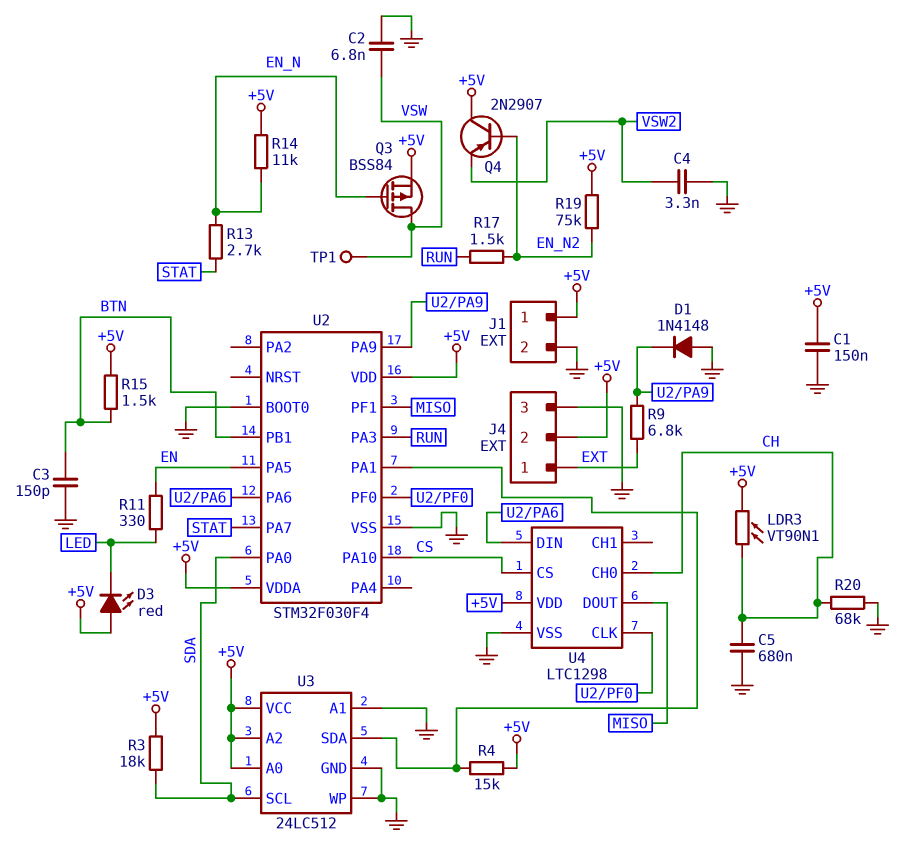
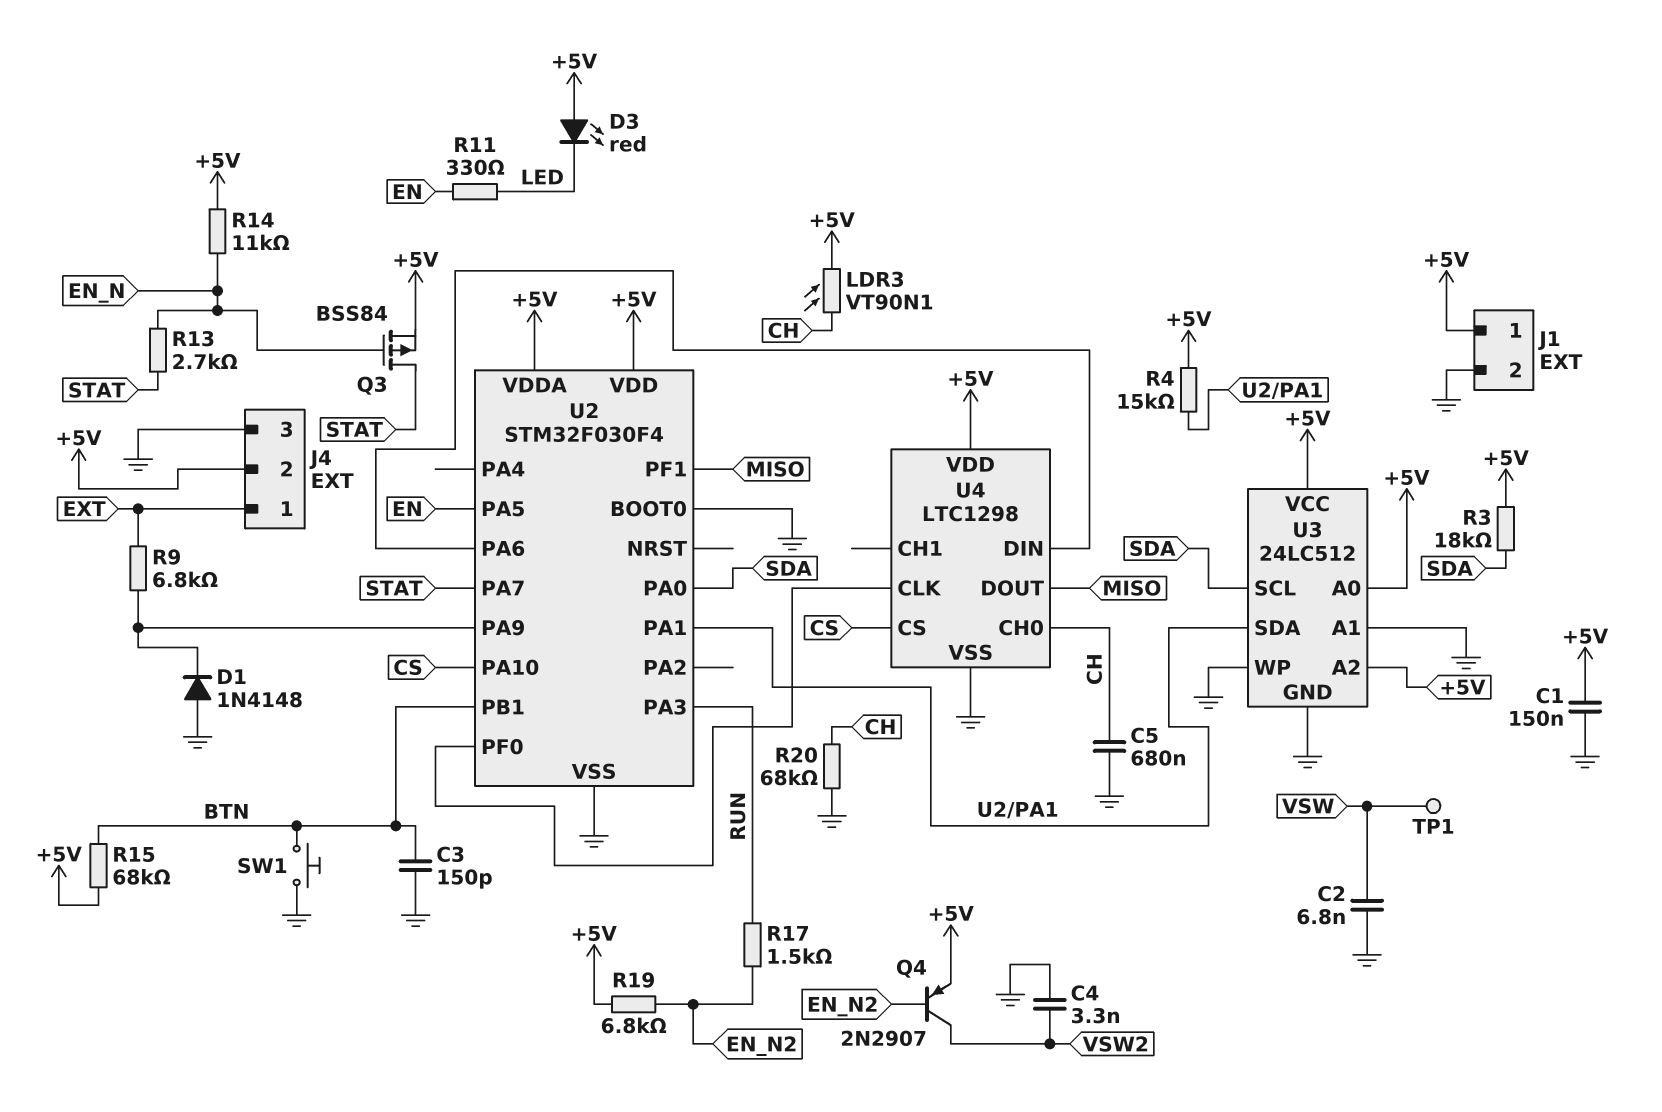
Q3: PMOS BSS84 (G EN_N, D VSW, S +5V) -> PMOS BSS84 (G EN_N, D STAT, S +5V)
Q4: PNP 2N2907 (B EN_N2, C +5V, E VSW2) -> PNP 2N2907 (B EN_N2, C VSW2, E +5V)
R15: 1.5k (+5V, BTN) -> 68k (+5V, BTN)
R19: 75k (+5V, EN_N2) -> 6.8k (+5V, EN_N2)
SW1: none -> button (BTN, GND)

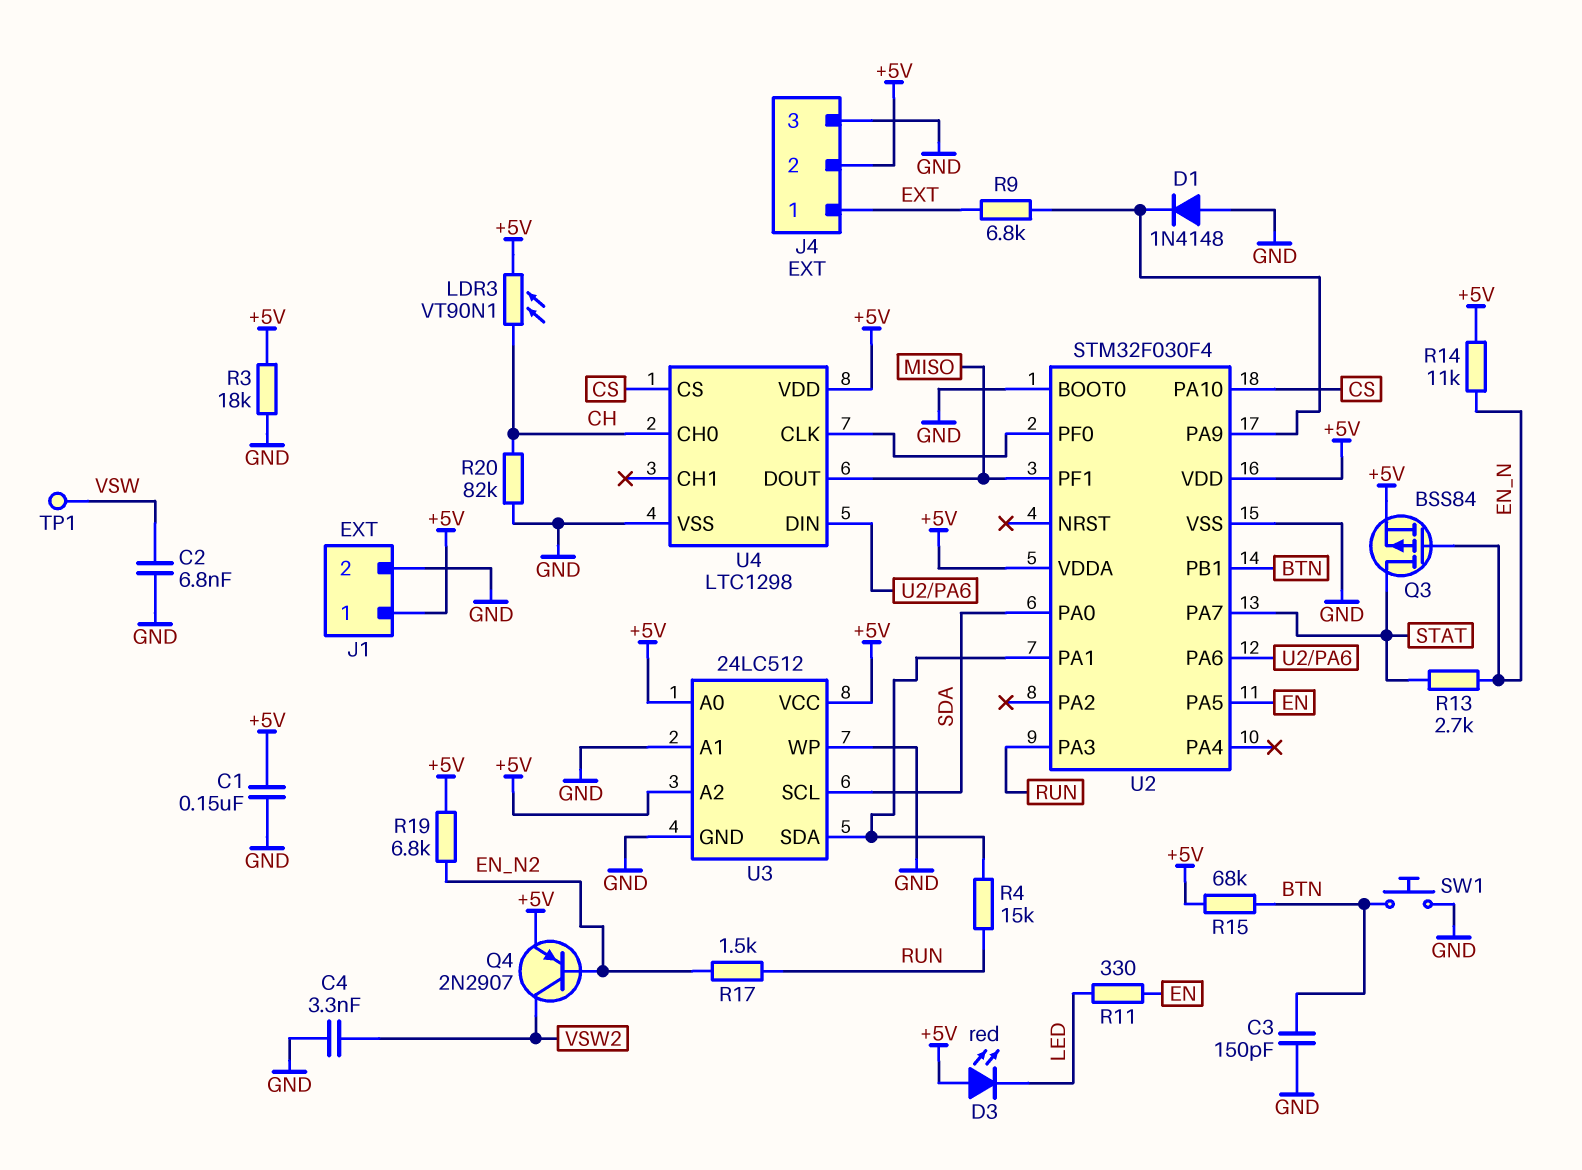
C5: 680nF (CH, GND) -> none
R3: 18k (+5V, SDA) -> 18k (+5V, GND)
R4: 15k (+5V, U2/PA1) -> 15k (RUN, U2/PA1)
R20: 68k (CH, GND) -> 82k (CH, GND)

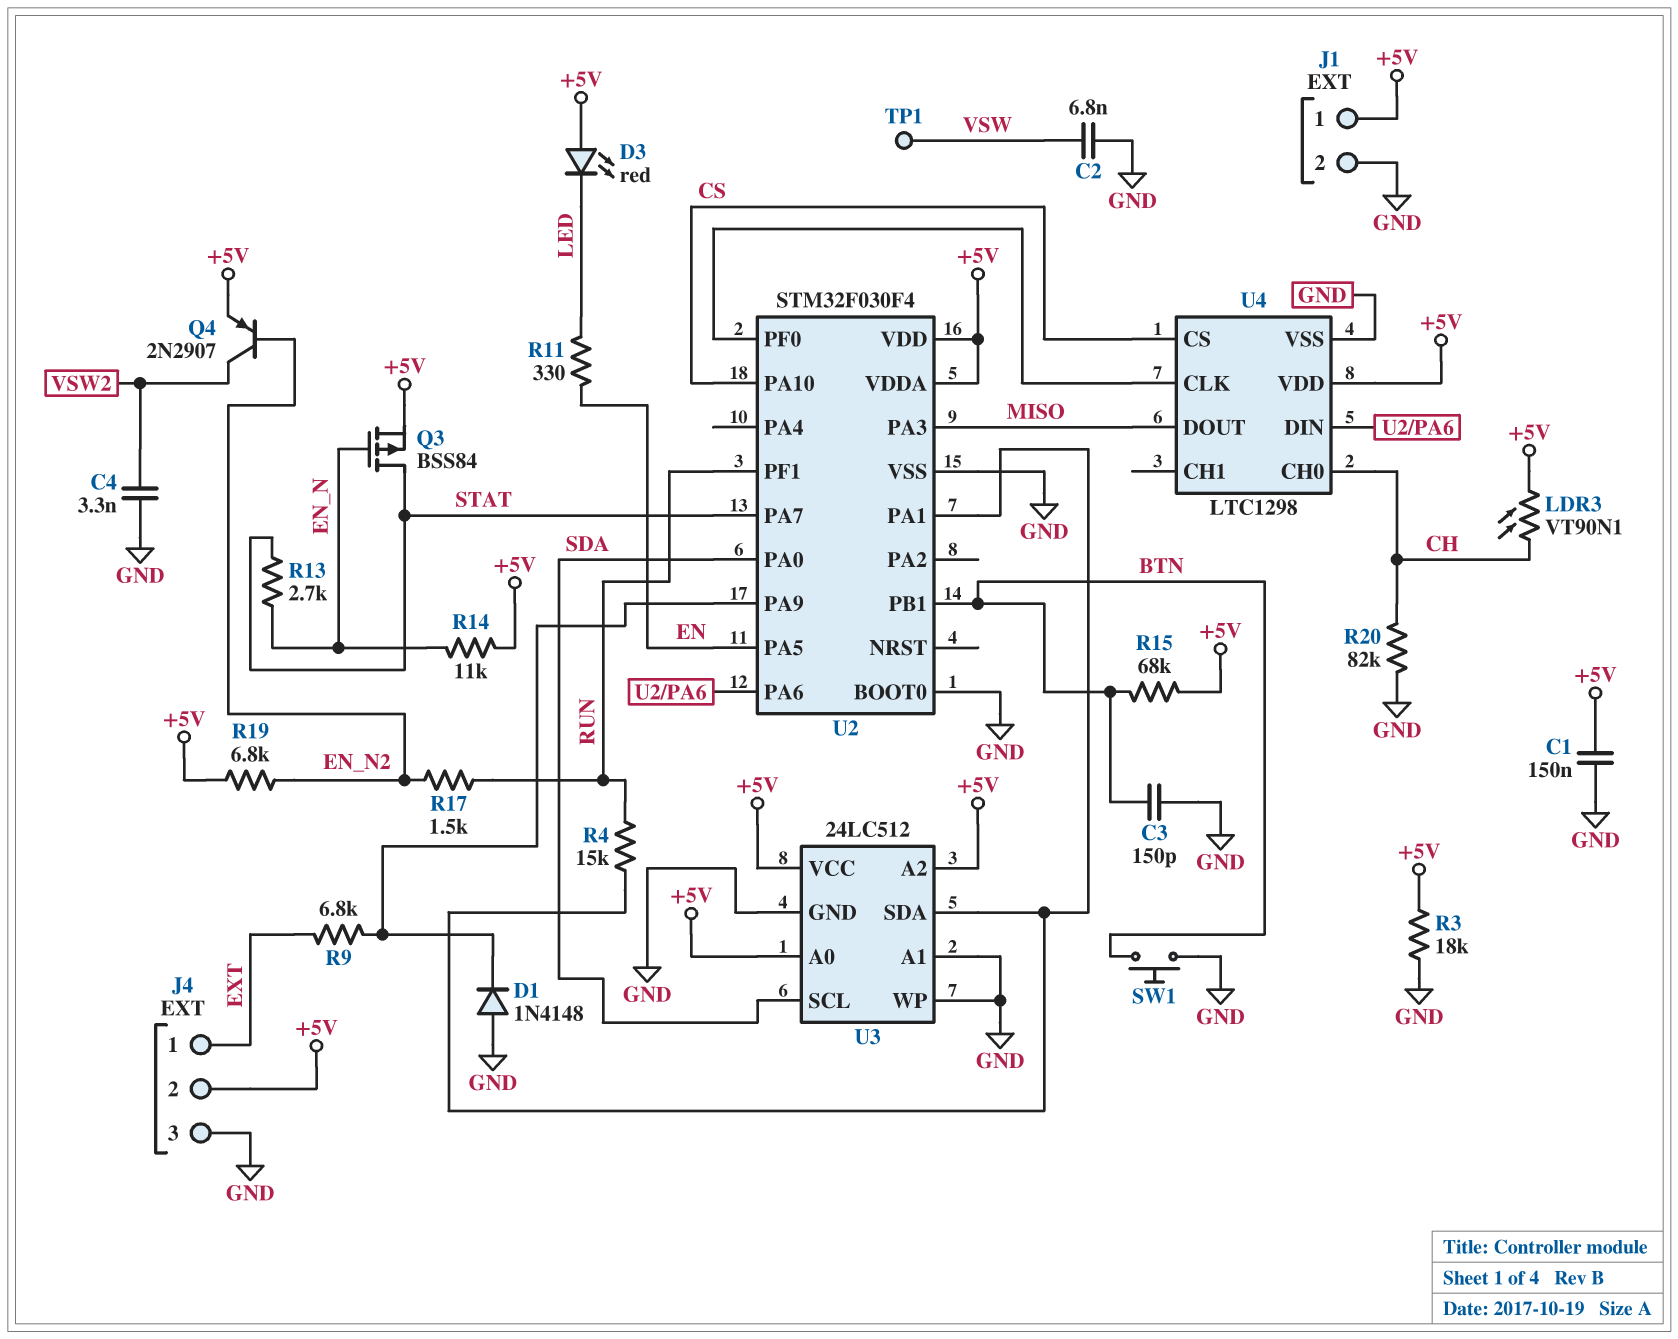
U2 pin PA3: RUN -> MISO
U2 pin PF1: MISO -> RUN

